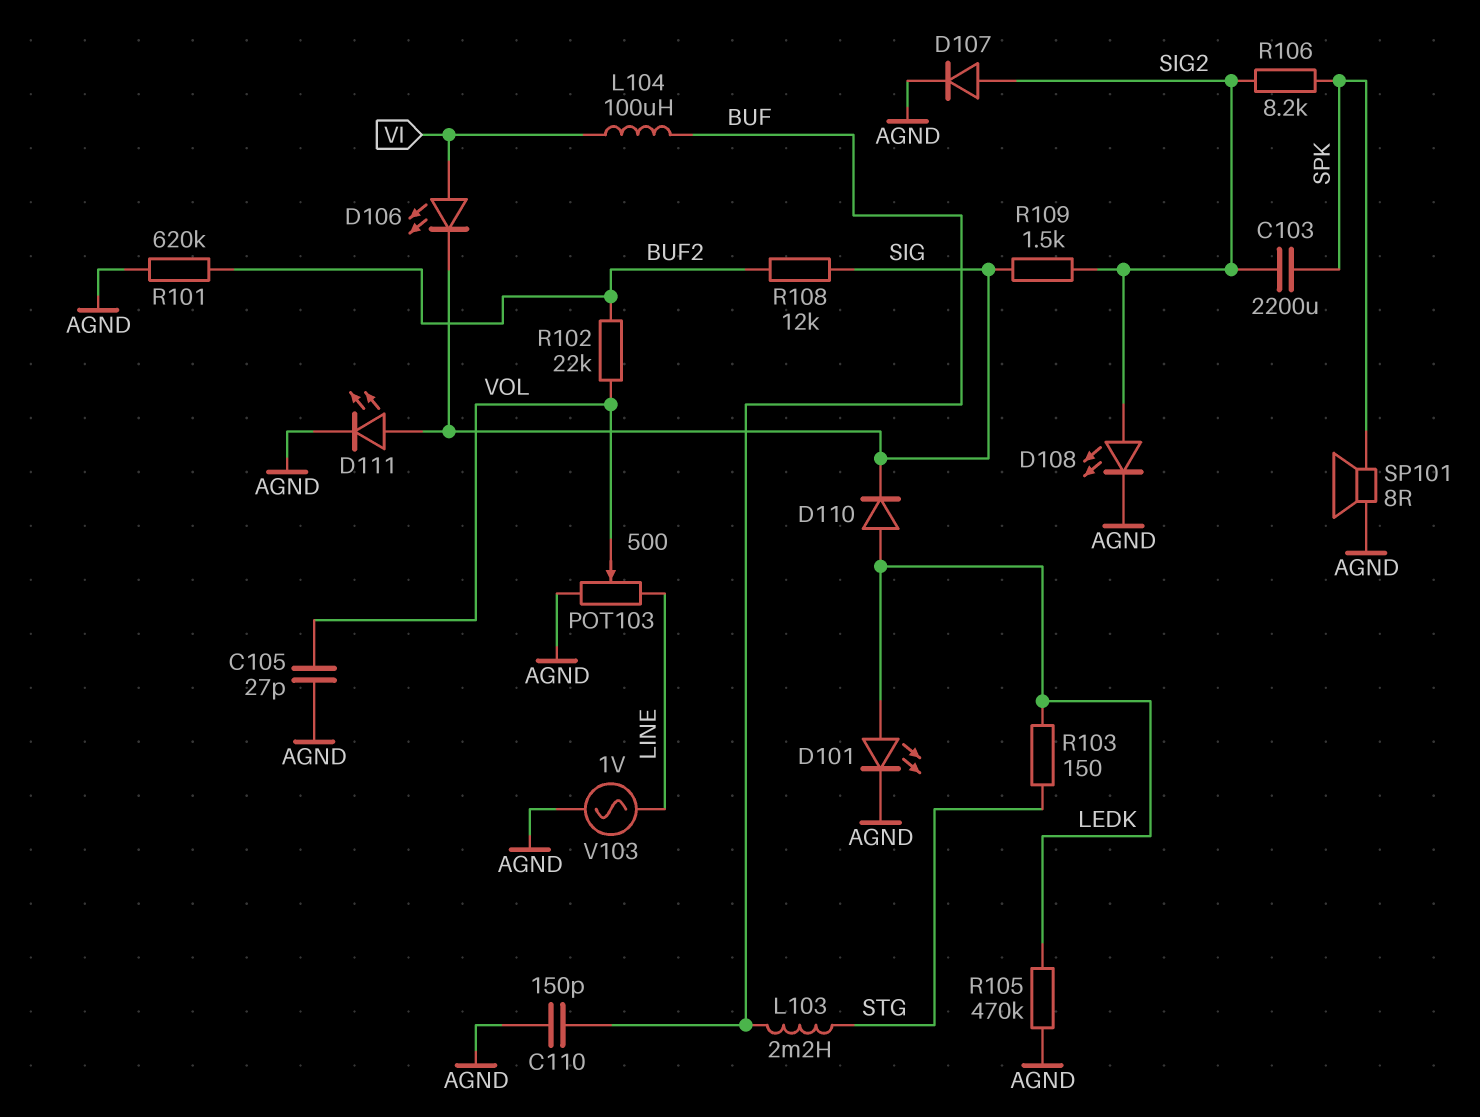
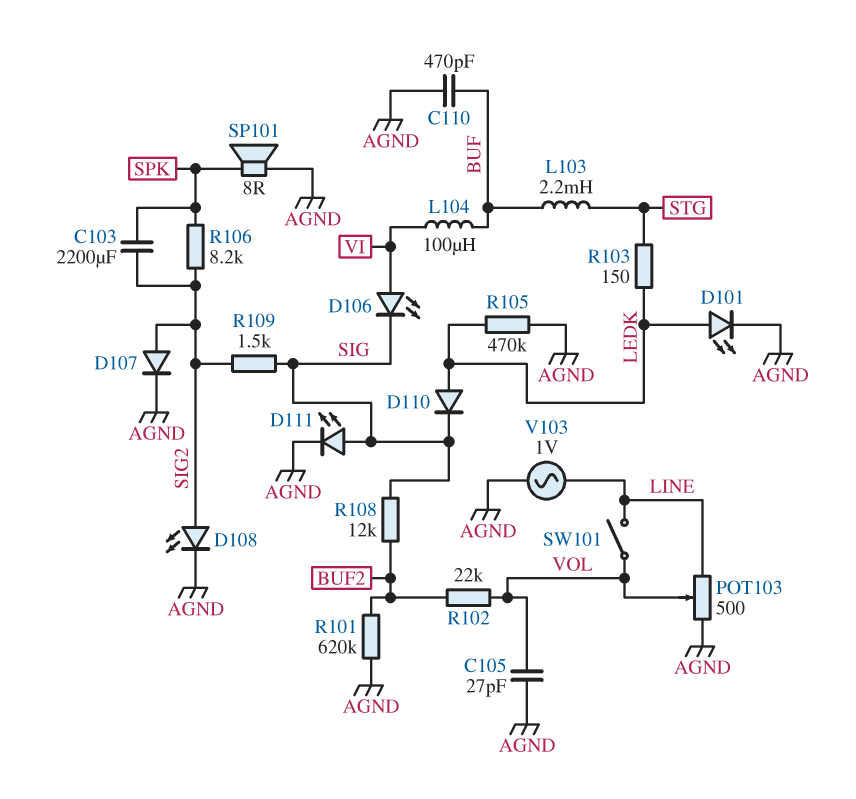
C110: 150pF (AGND, BUF) -> 470pF (AGND, BUF)
SW101: none -> switch (LINE, VOL)

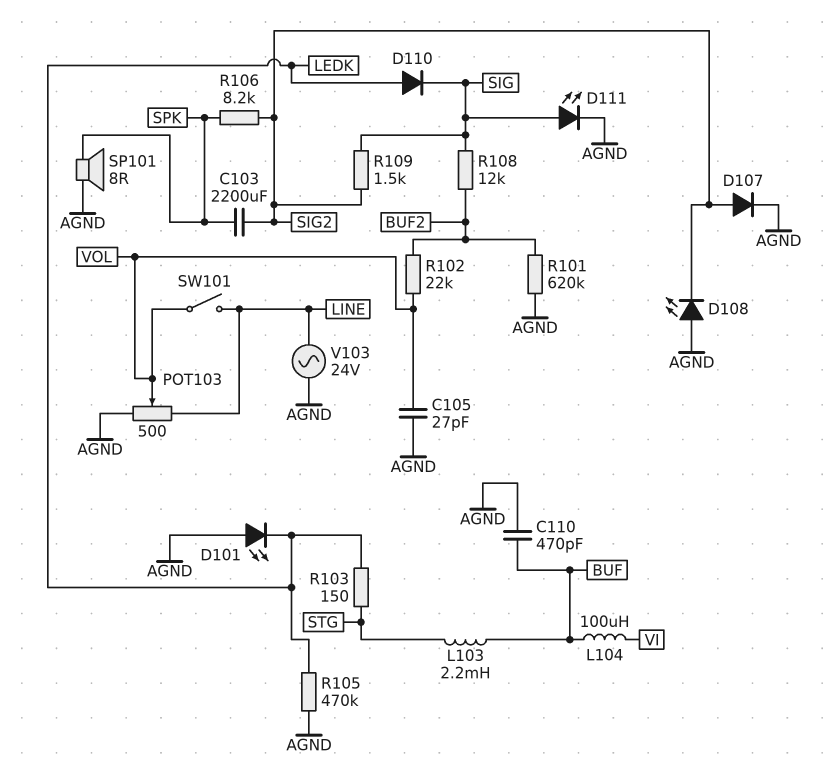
D101: LED (A LEDK, K AGND) -> LED (A AGND, K LEDK)
D106: LED (A VI, K SIG) -> none
D108: LED (A SIG2, K AGND) -> LED (A AGND, K SIG2)
V103: AC 1V (AGND, LINE) -> AC 24V (AGND, LINE)

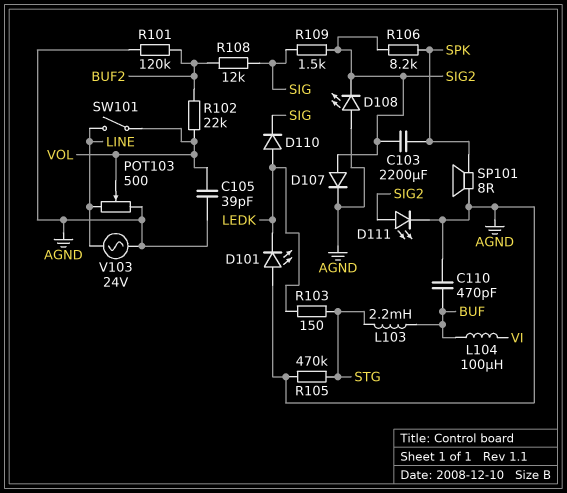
C105: 27pF (AGND, VOL) -> 39pF (AGND, VOL)
D111: LED (A SIG, K AGND) -> LED (A SIG2, K AGND)
R101: 620k (AGND, BUF2) -> 120k (AGND, BUF2)
R105: 470k (AGND, LEDK) -> 470k (AGND, STG)

